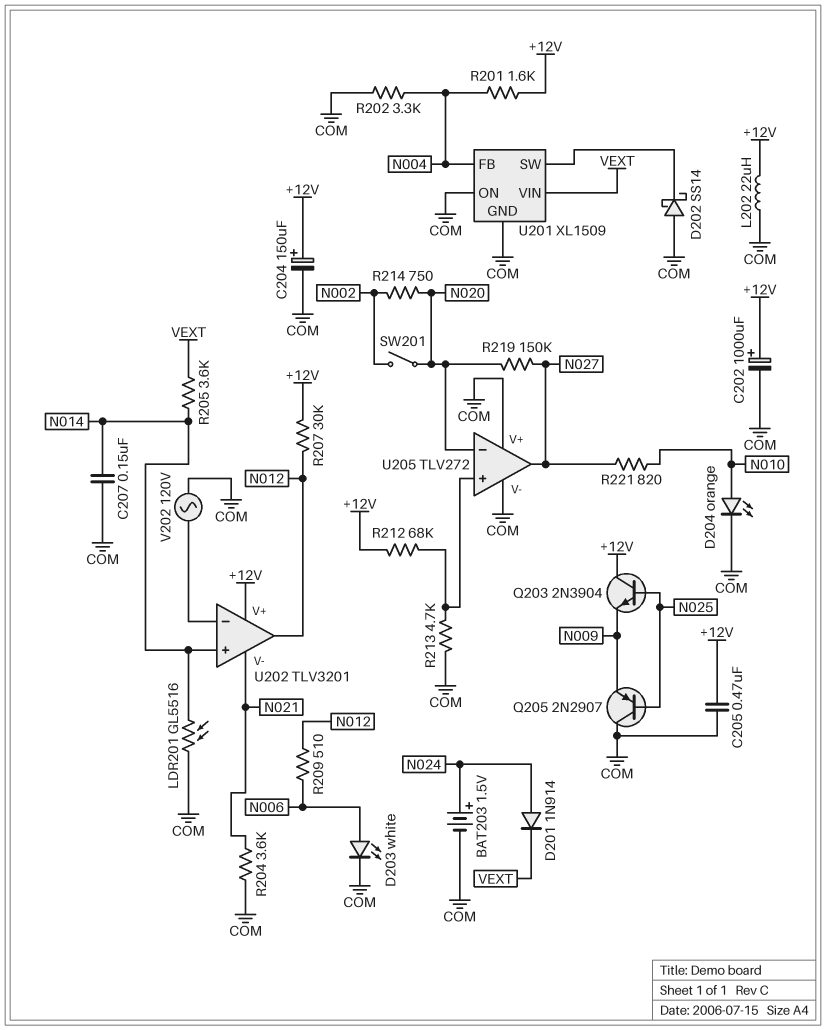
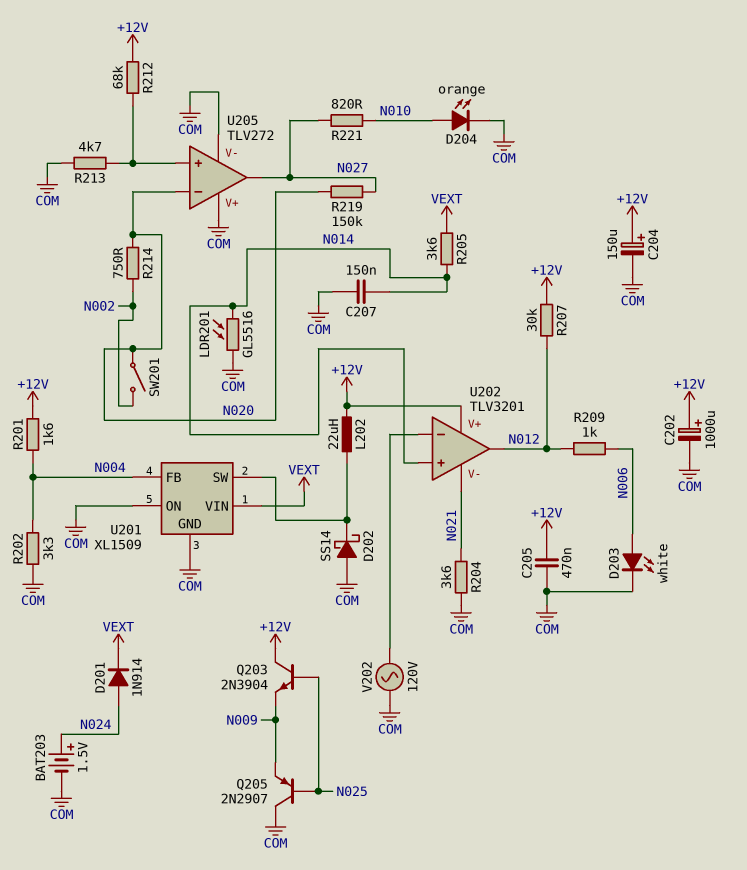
L202: 22uH (+12V, COM) -> 22uH (+12V, U201/SW)
R209: 510 (N006, N012) -> 1k (N006, N012)

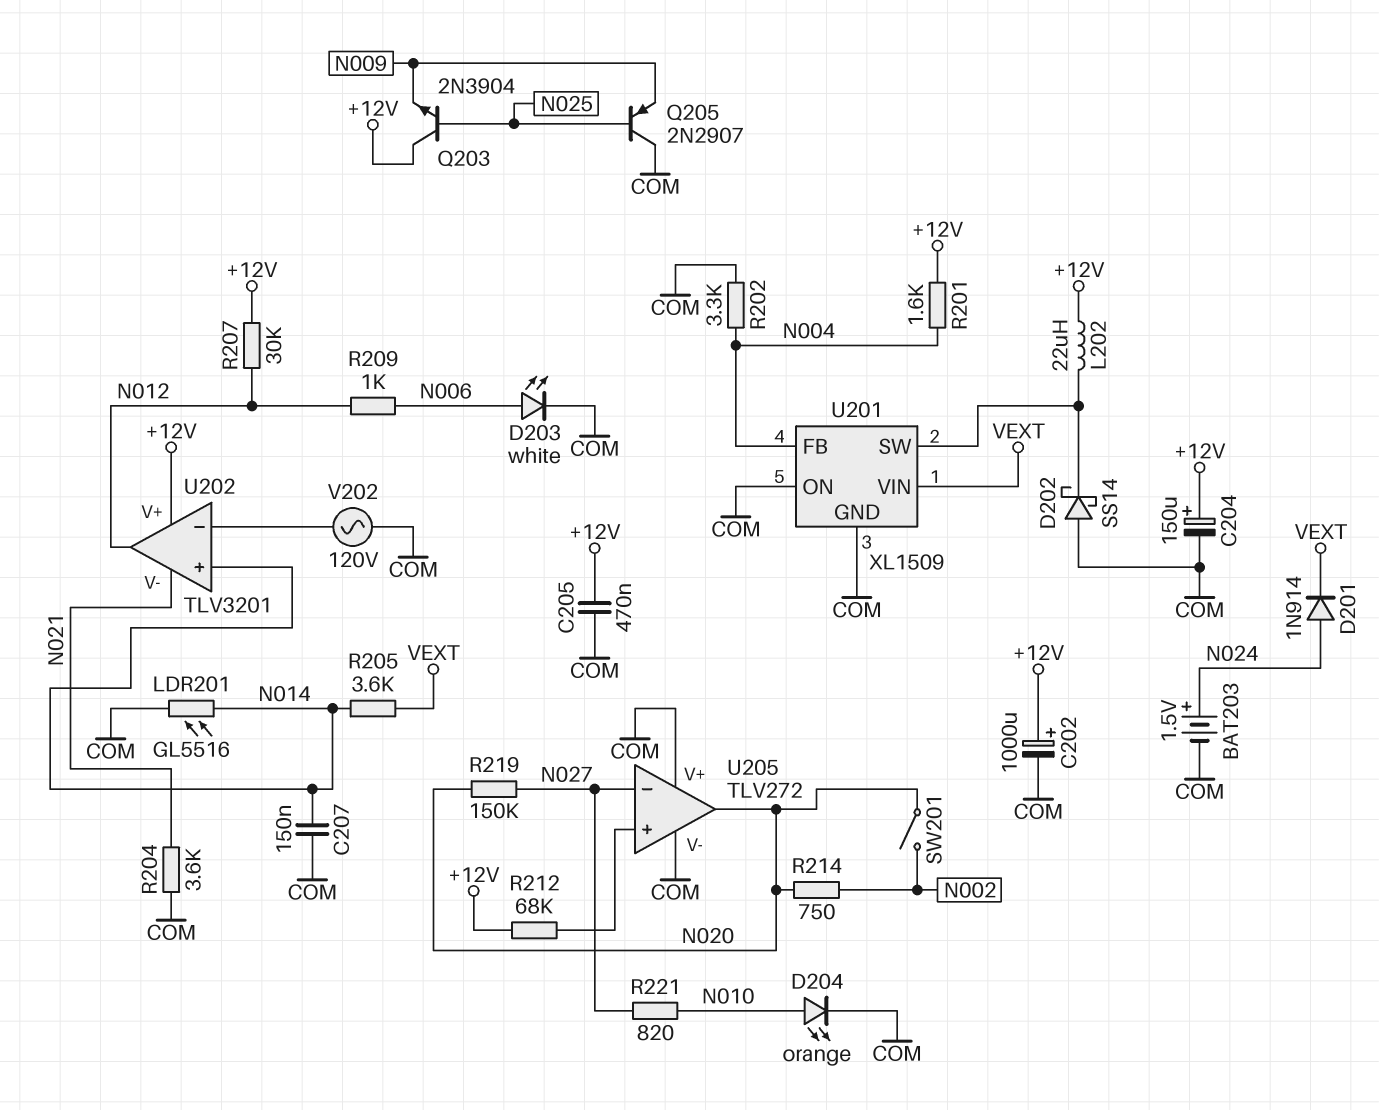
R213: 4.7k (COM, U205/in+) -> none
U205 pin in-: N020 -> N027
U205 pin out: N027 -> N020

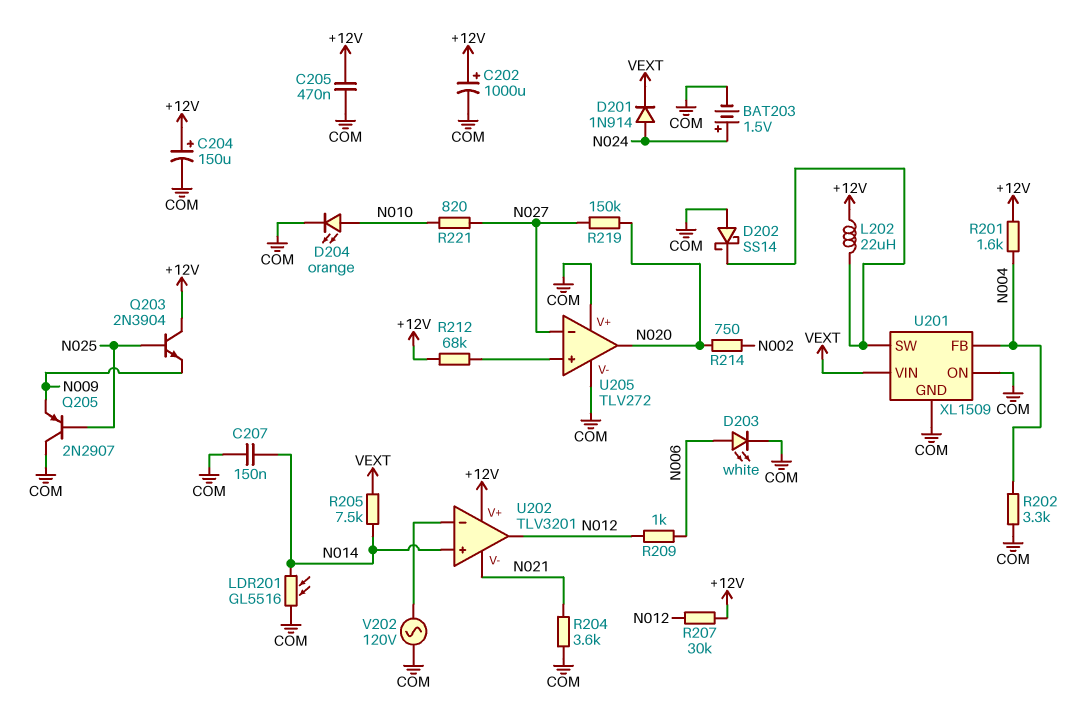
R205: 3.6k (N014, VEXT) -> 7.5k (N014, VEXT)
SW201: switch (N002, N020) -> none

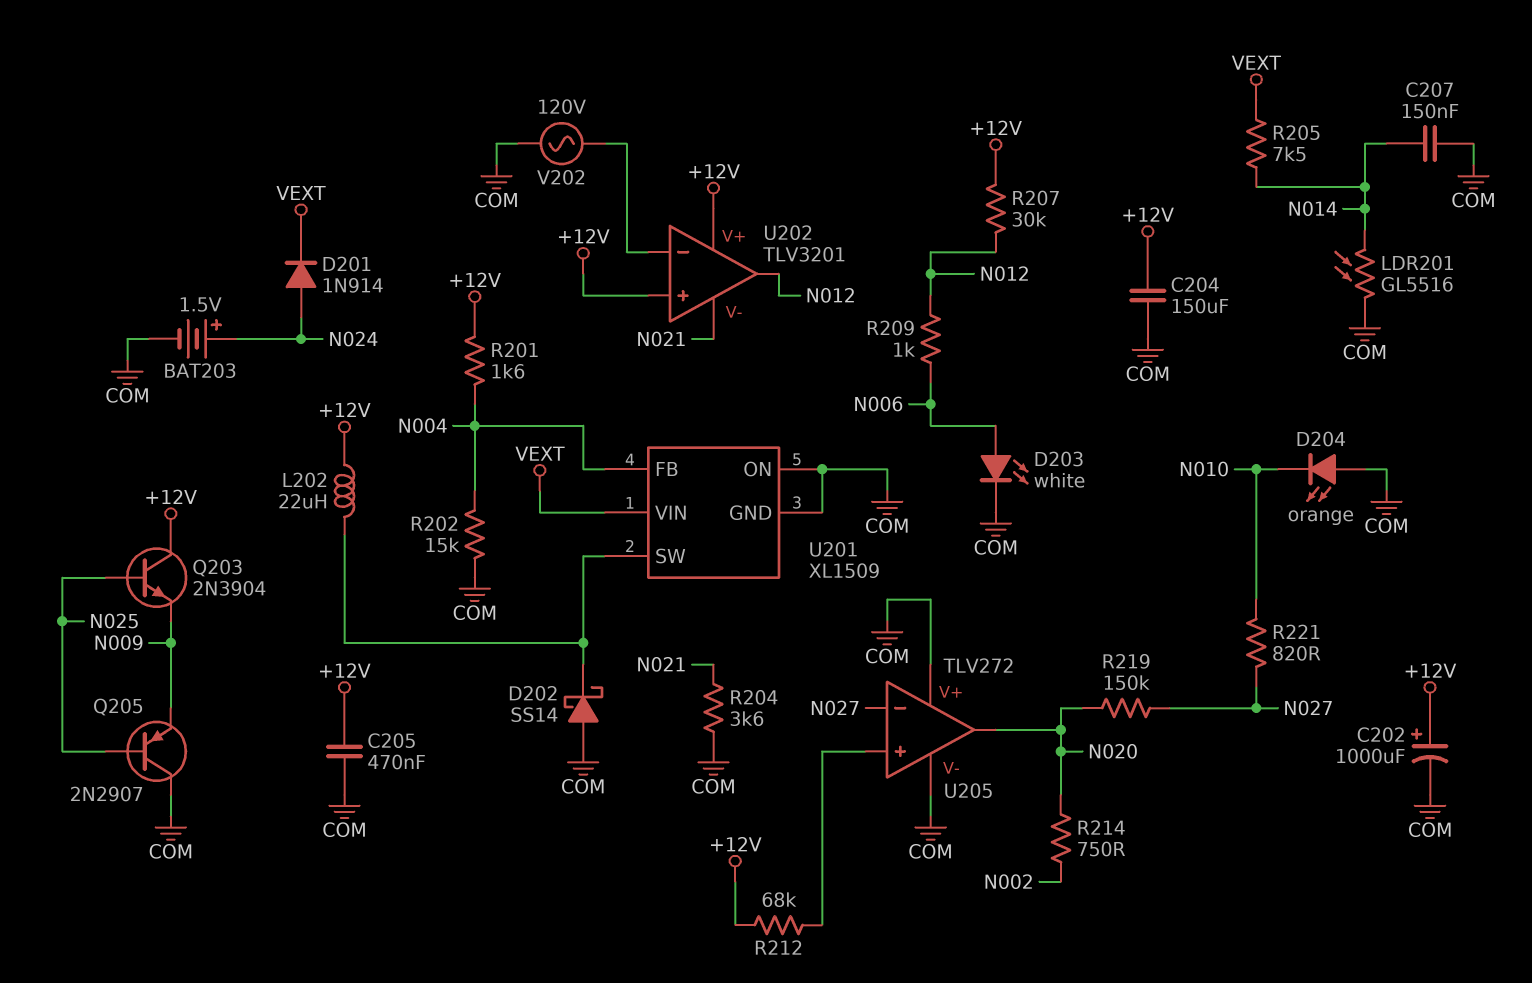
C204: 150uF (plus +12V, minus COM) -> 150uF (+12V, COM)
D204: LED orange (A N010, K COM) -> LED orange (A COM, K N010)
R202: 3.3k (COM, N004) -> 15k (COM, N004)
U202 pin in+: N014 -> +12V

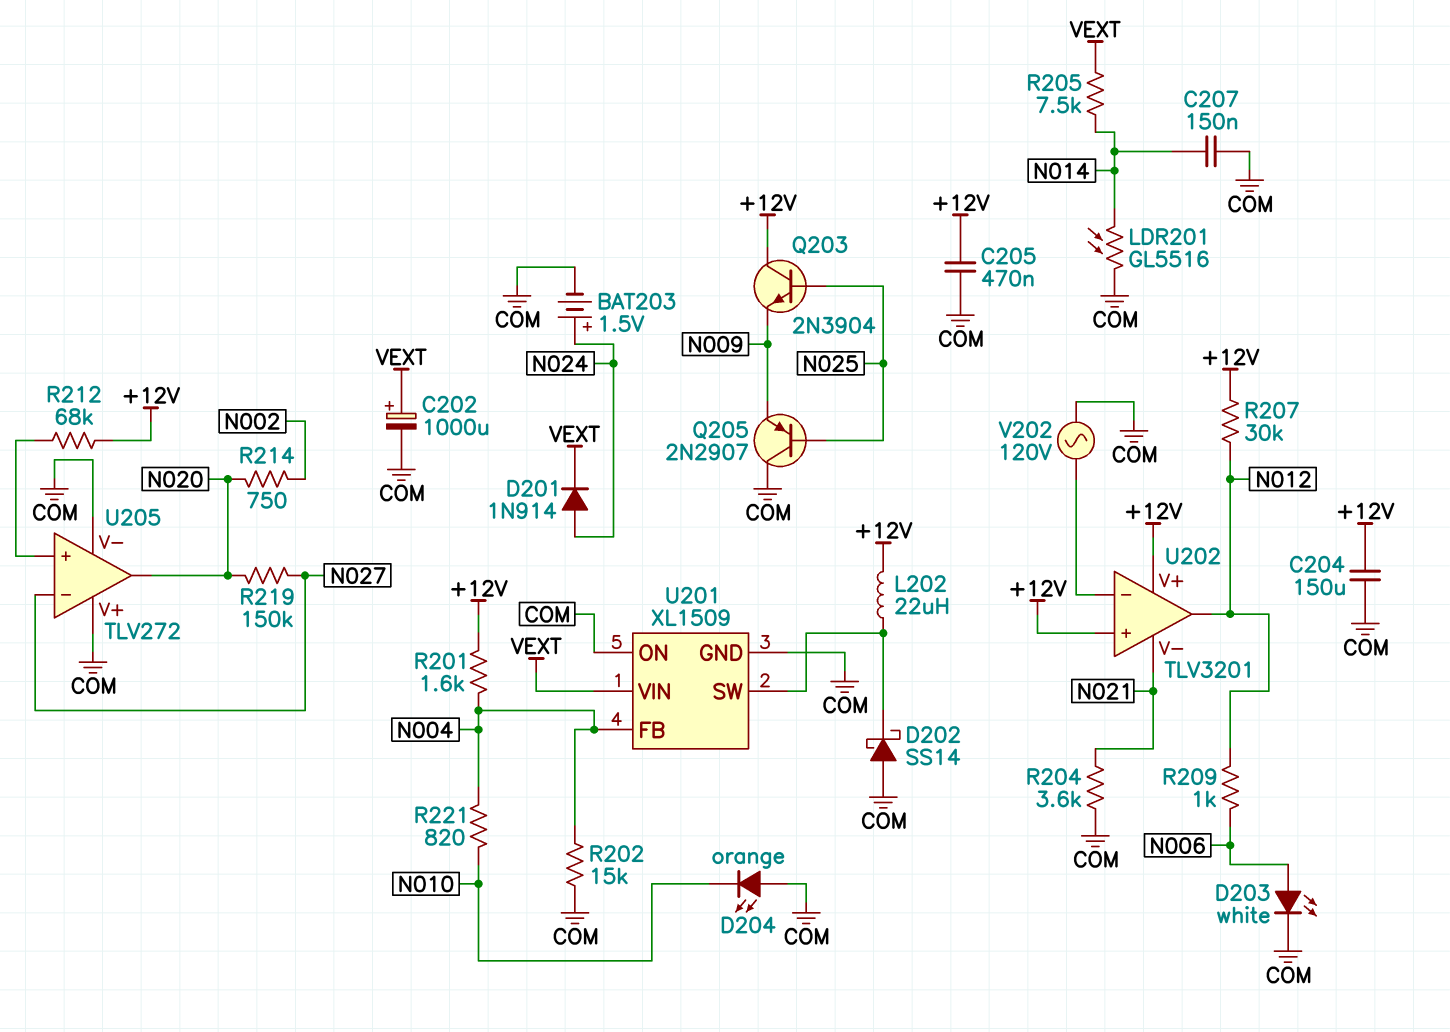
C202: 1000uF (plus +12V, minus COM) -> 1000uF (plus VEXT, minus COM)
R221: 820 (N010, N027) -> 820 (N004, N010)

